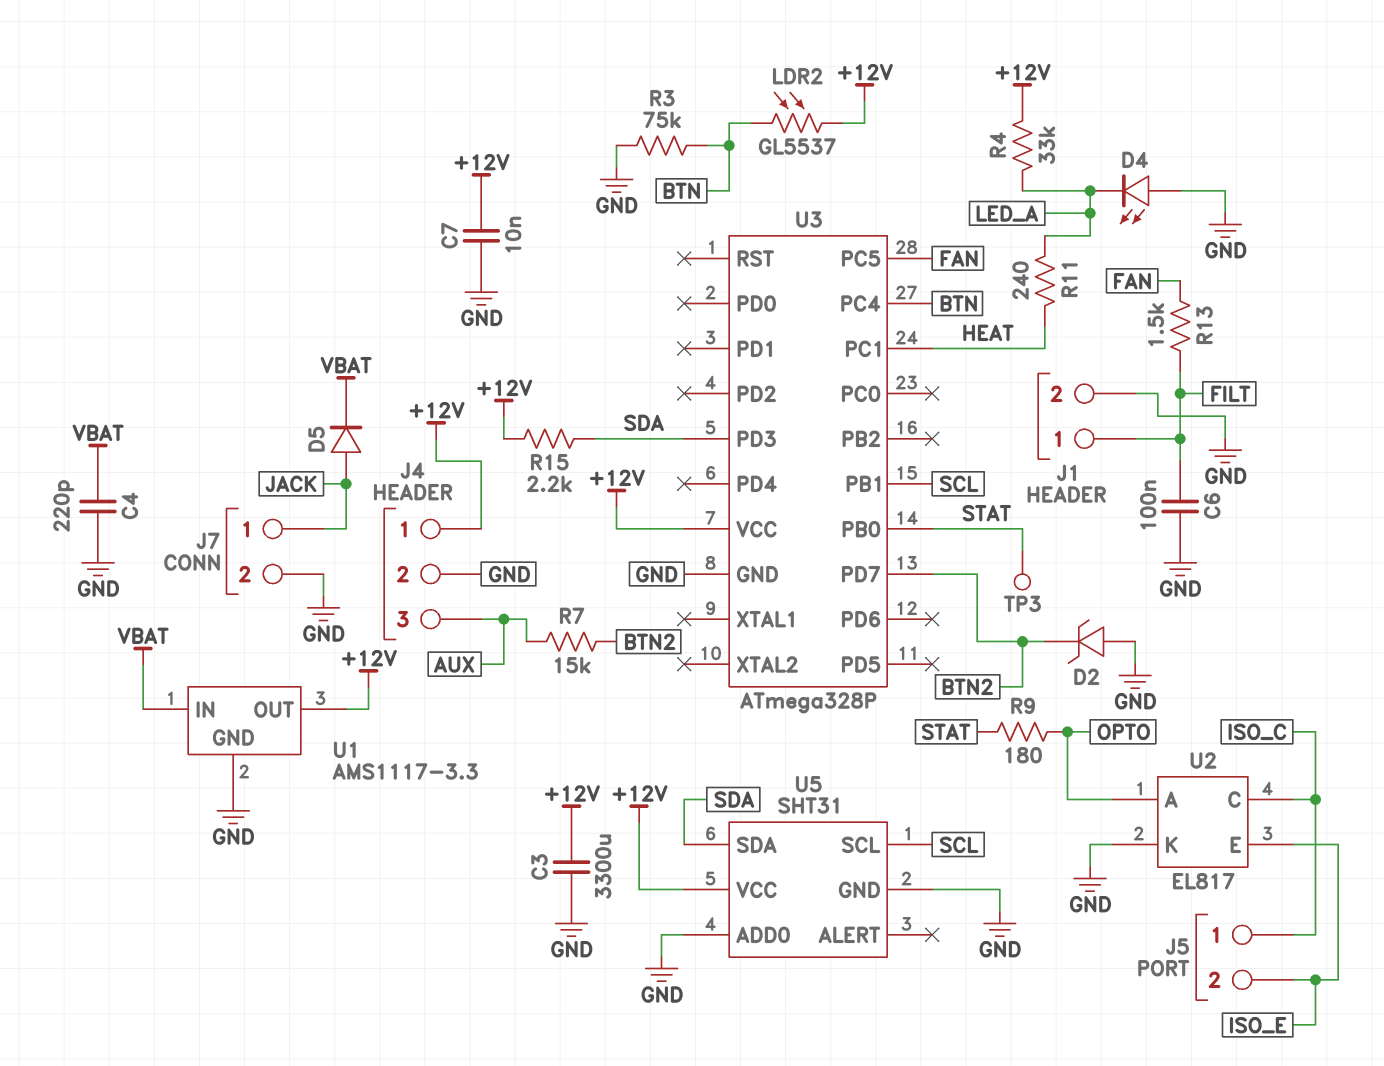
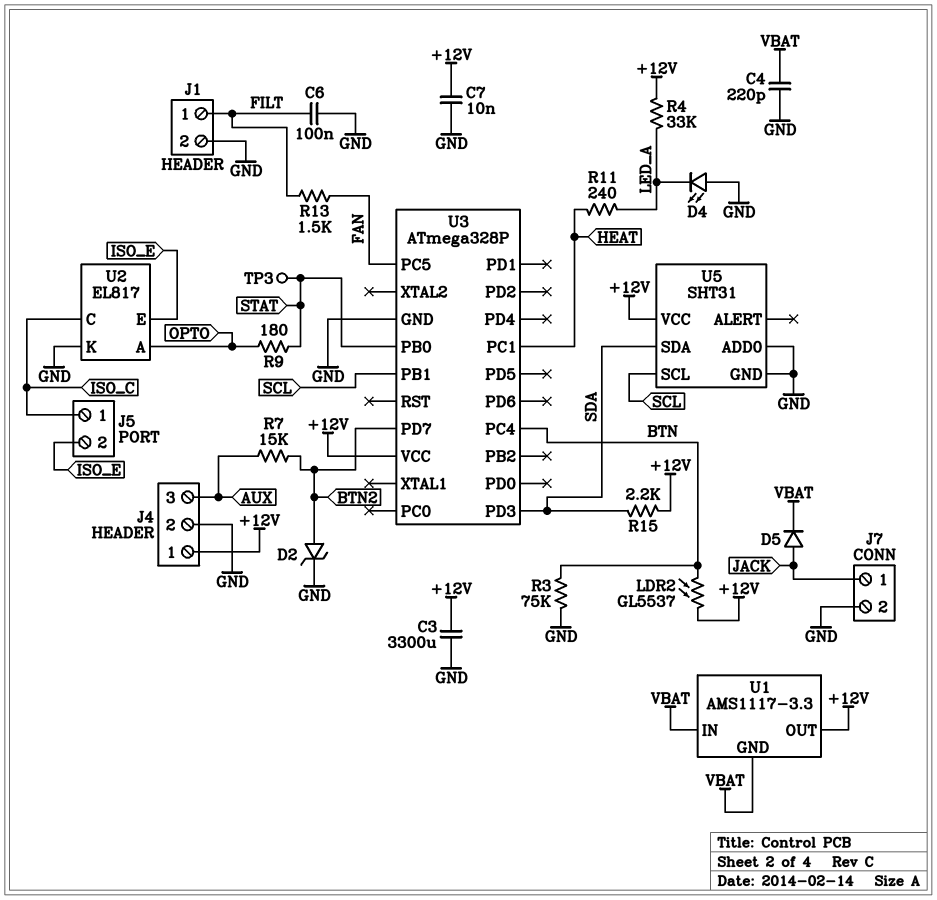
D2: zener (A GND, K BTN2) -> zener (A BTN2, K GND)
U1 pin GND: GND -> VBAT

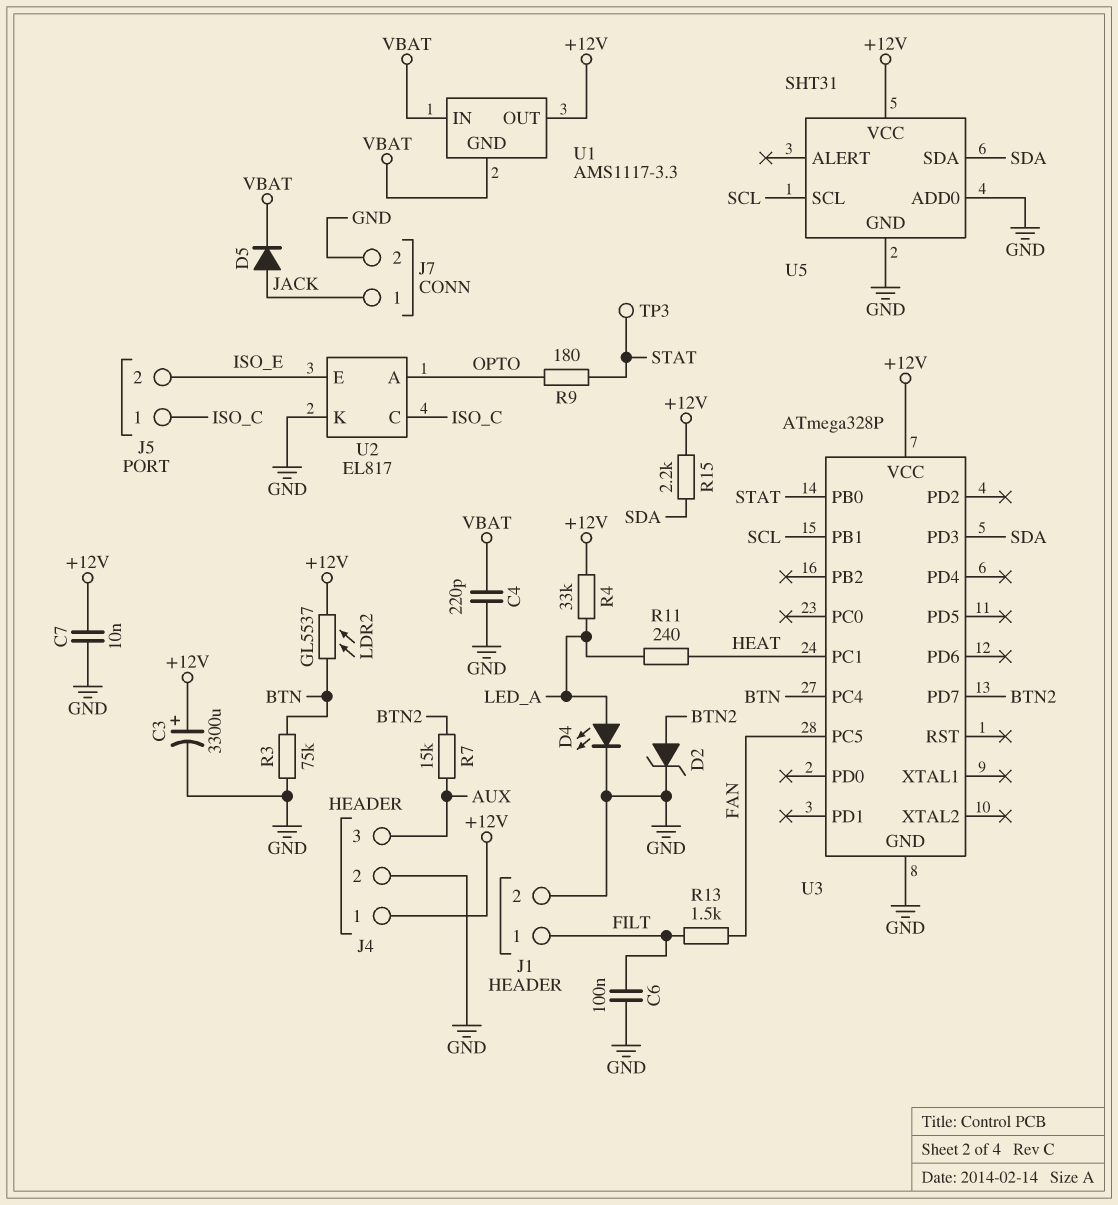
C3: 3300uF (+12V, GND) -> 3300uF (plus +12V, minus GND)
D4: LED (A GND, K LED_A) -> LED (A LED_A, K GND)

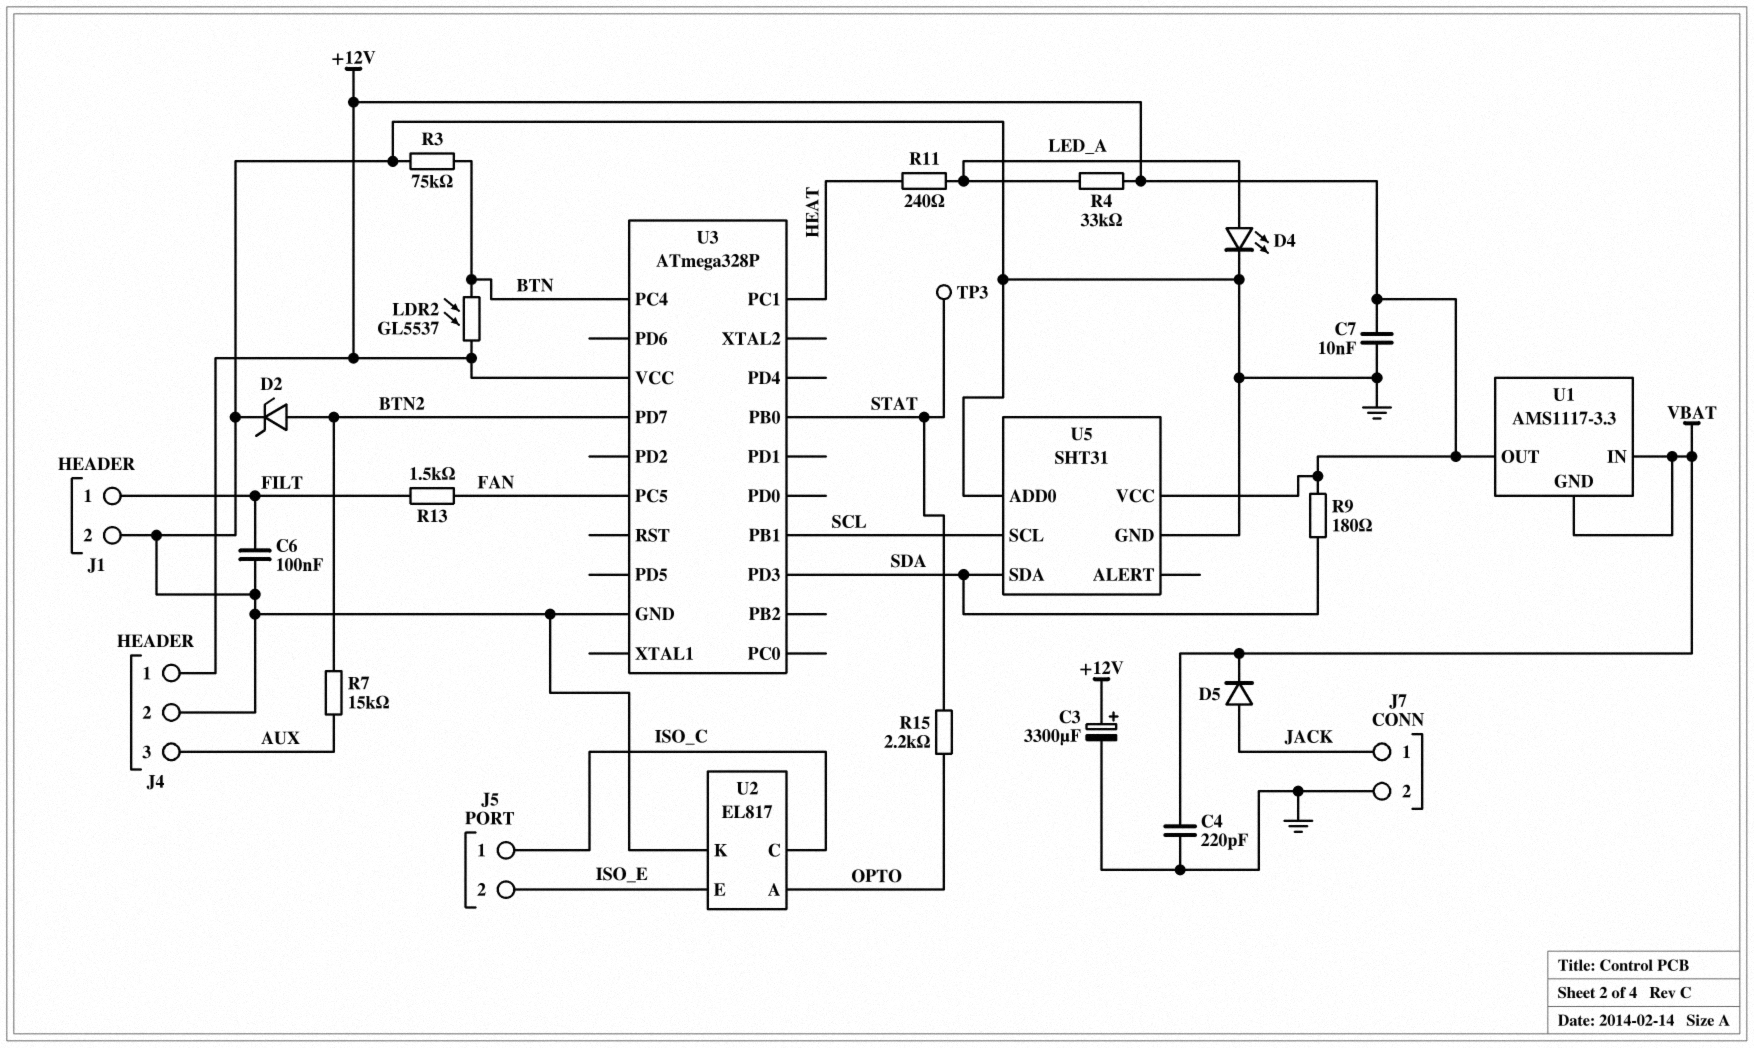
R9: 180 (OPTO, STAT) -> 180 (+12V, SDA)
R15: 2.2k (+12V, SDA) -> 2.2k (OPTO, STAT)

